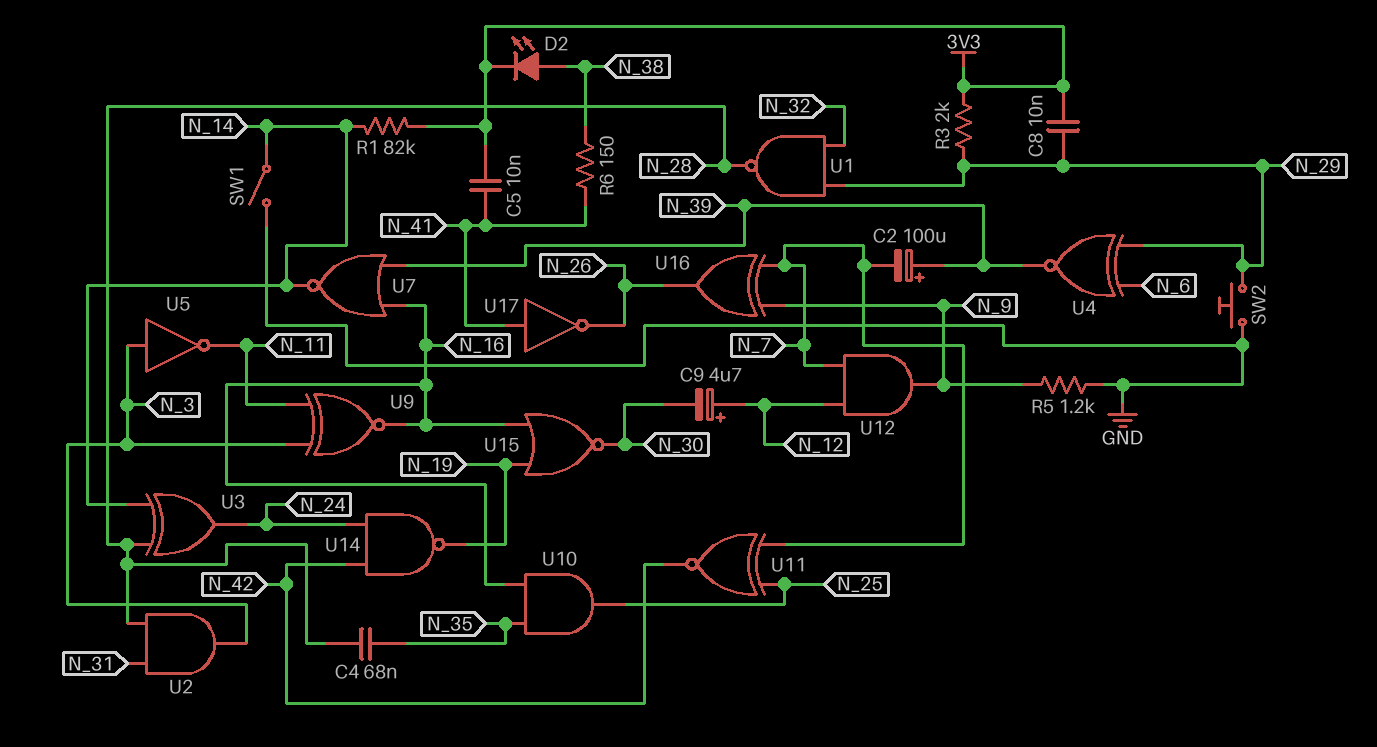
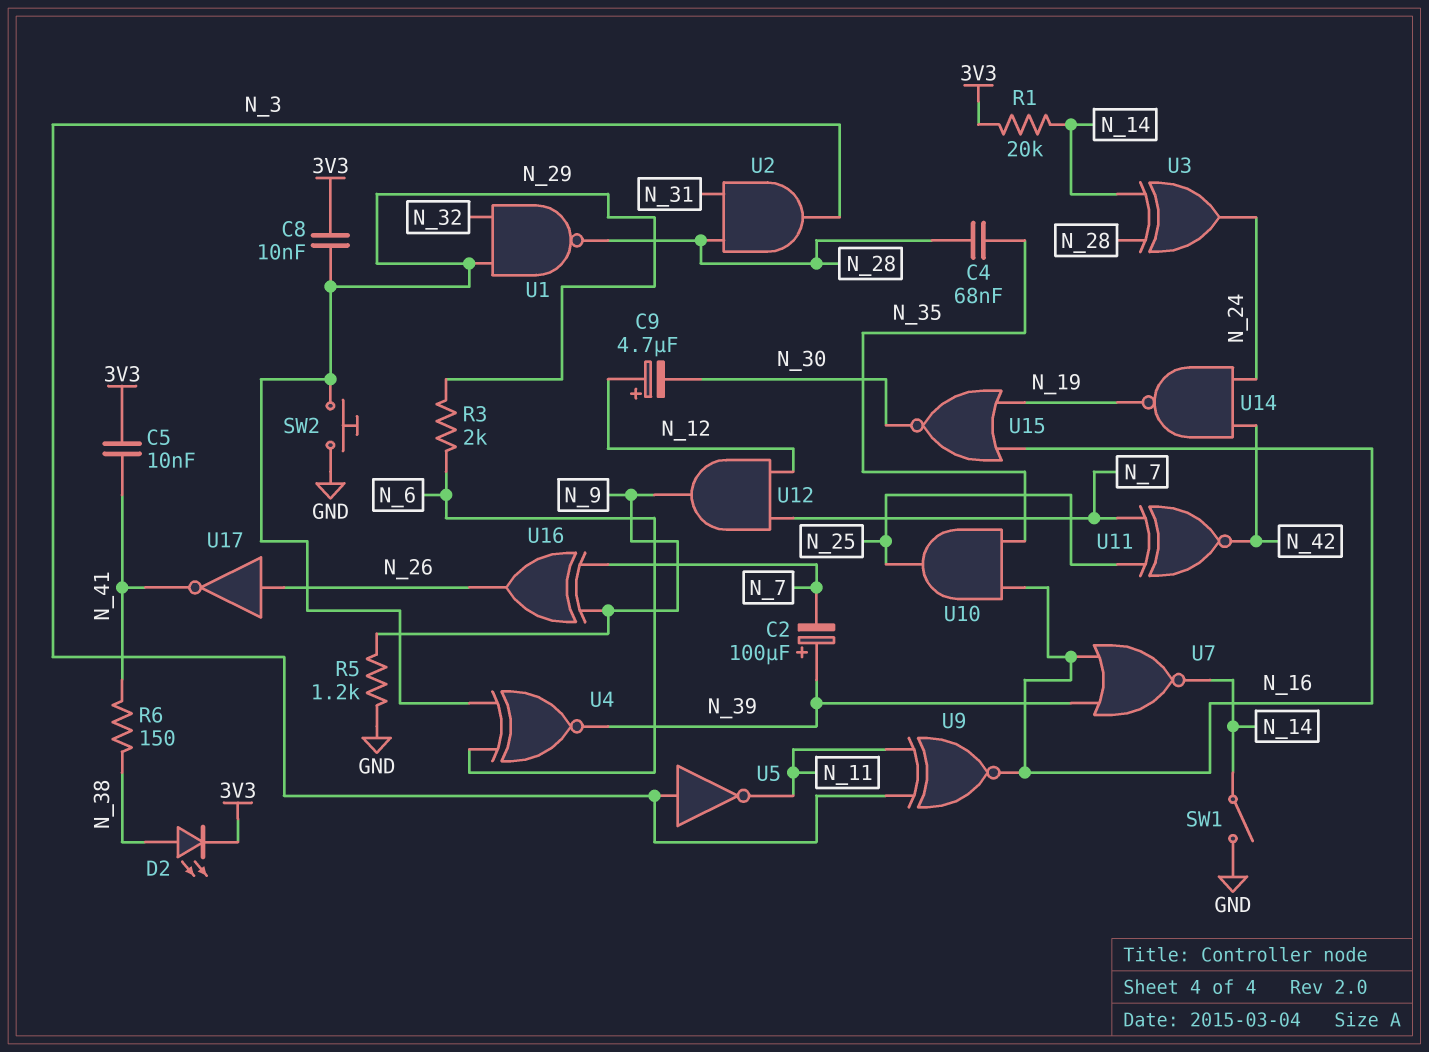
R1: 82k (3V3, N_14) -> 20k (3V3, N_14)
R3: 2k (3V3, N_29) -> 2k (N_6, N_29)
U17: NOT (in N_41, out N_26) -> NOT (in N_26, out N_41)

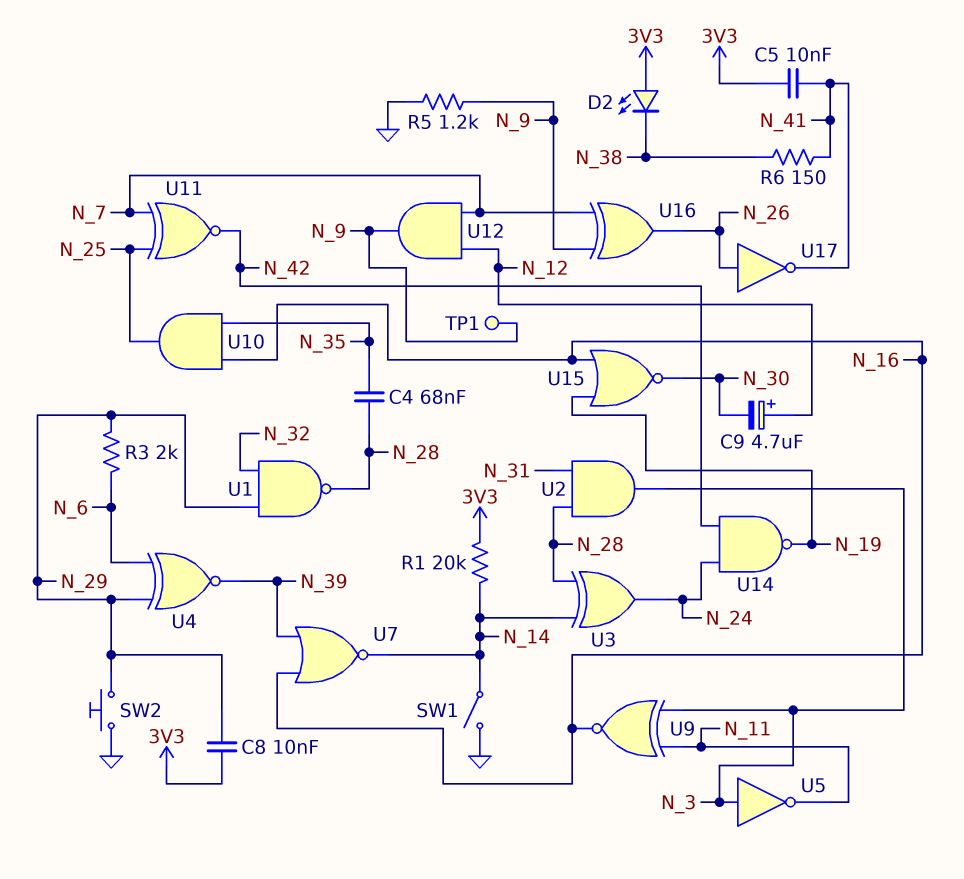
C2: 100uF (plus N_39, minus N_7) -> none
D2: LED (A N_38, K 3V3) -> LED (A 3V3, K N_38)
TP1: none -> test point (N_9)

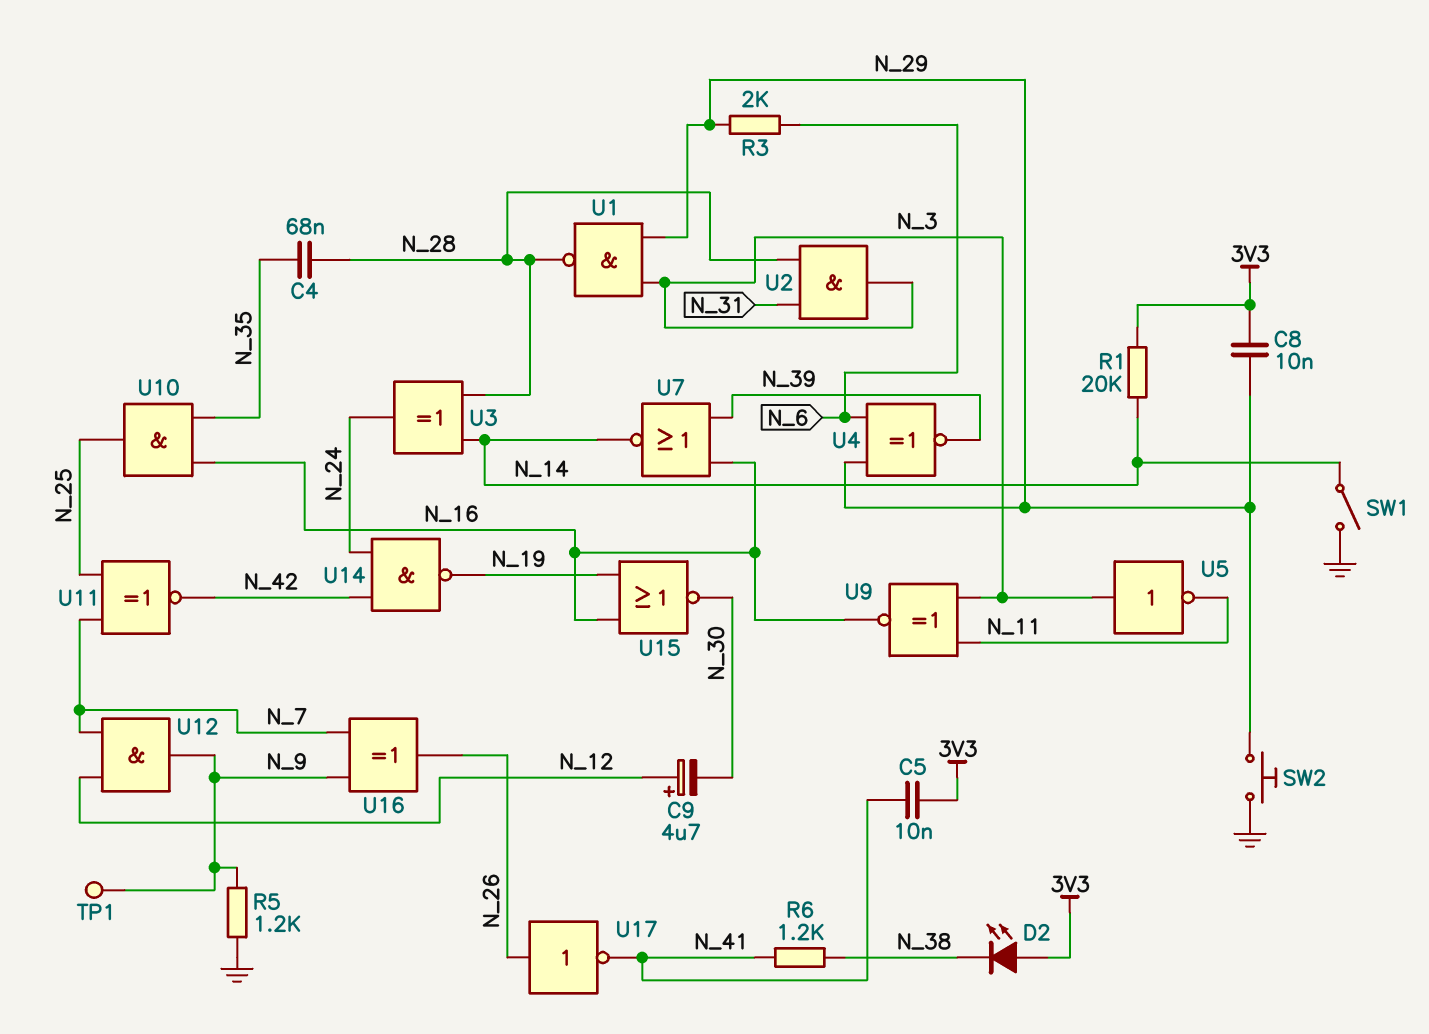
R6: 150 (N_38, N_41) -> 1.2k (N_38, N_41)
U1: NAND (in N_29, in N_32, out N_28) -> NAND (in N_3, in N_29, out N_28)

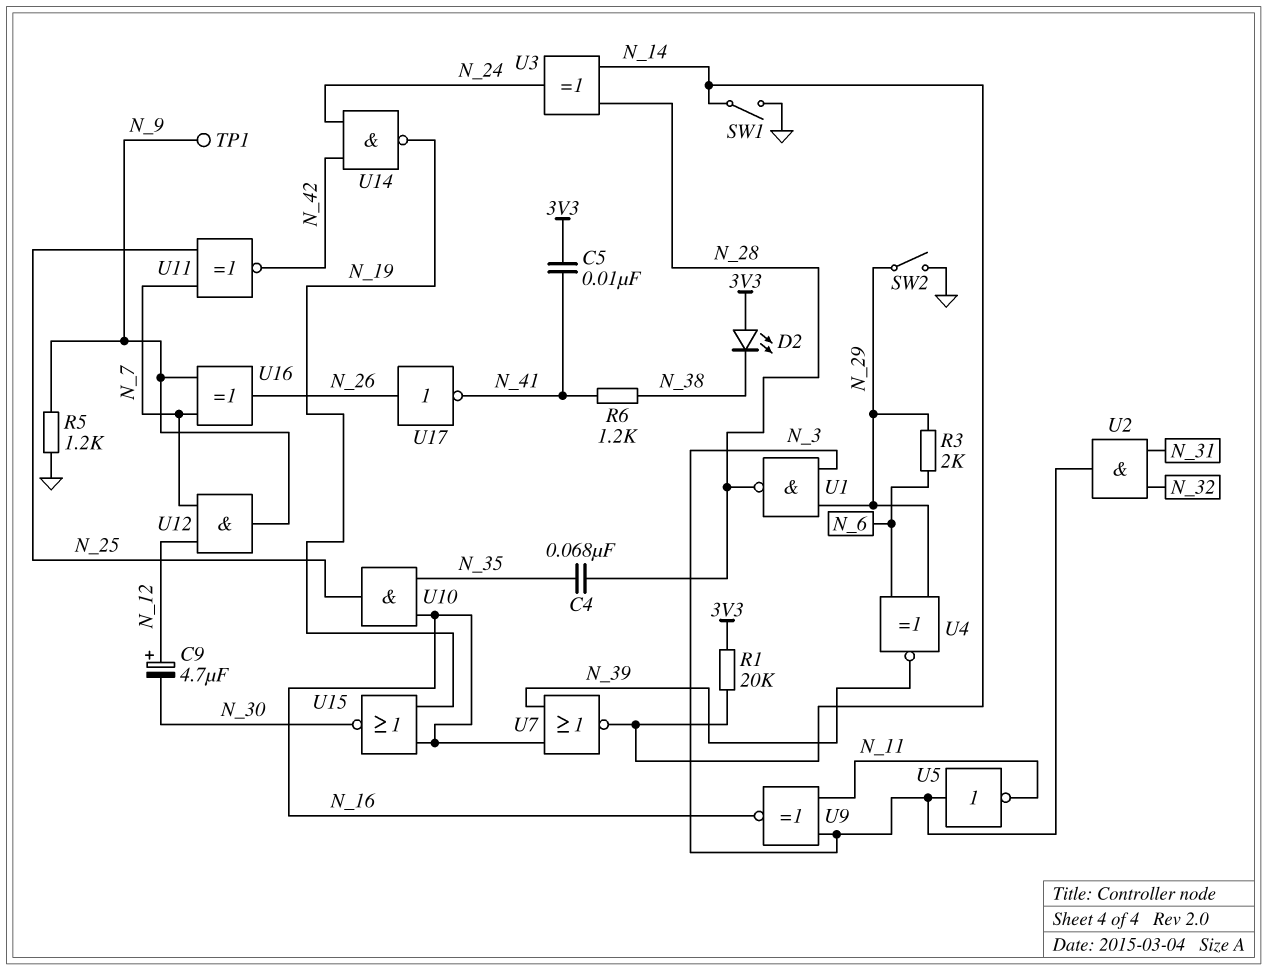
C8: 10nF (3V3, N_29) -> none
SW2: button (GND, N_29) -> switch (GND, N_29)
U2: AND (in N_28, in N_31, out N_3) -> AND (in N_31, in N_32, out N_3)

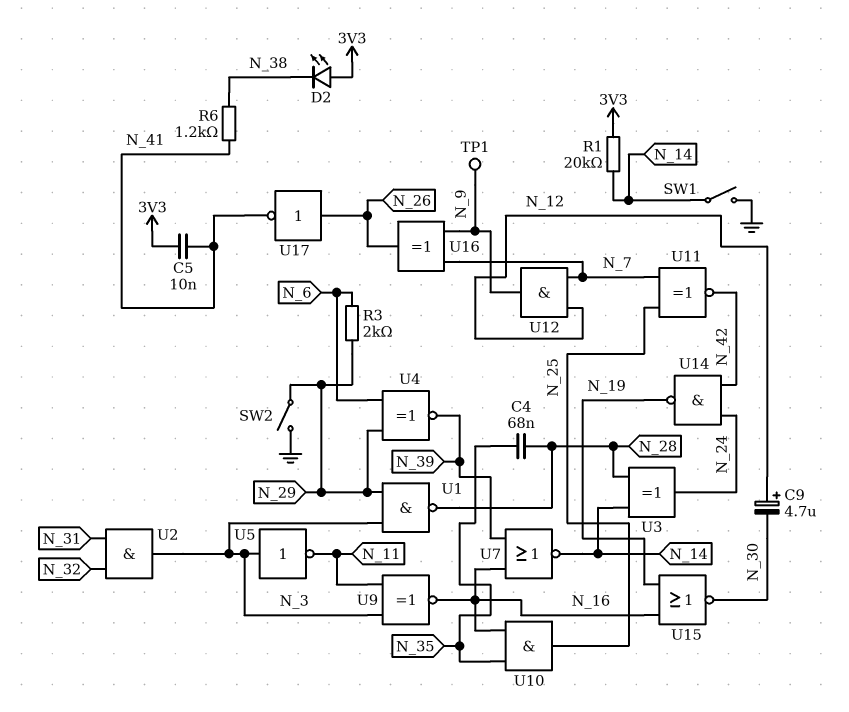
R5: 1.2k (GND, N_9) -> none

